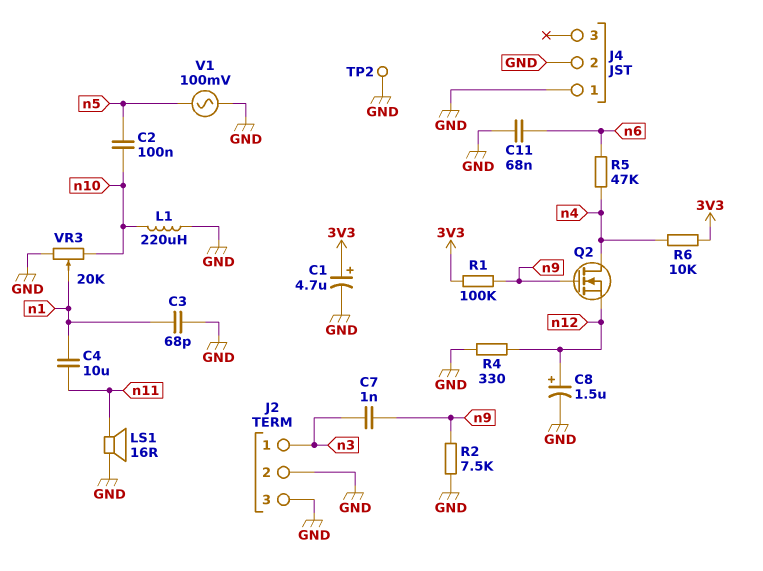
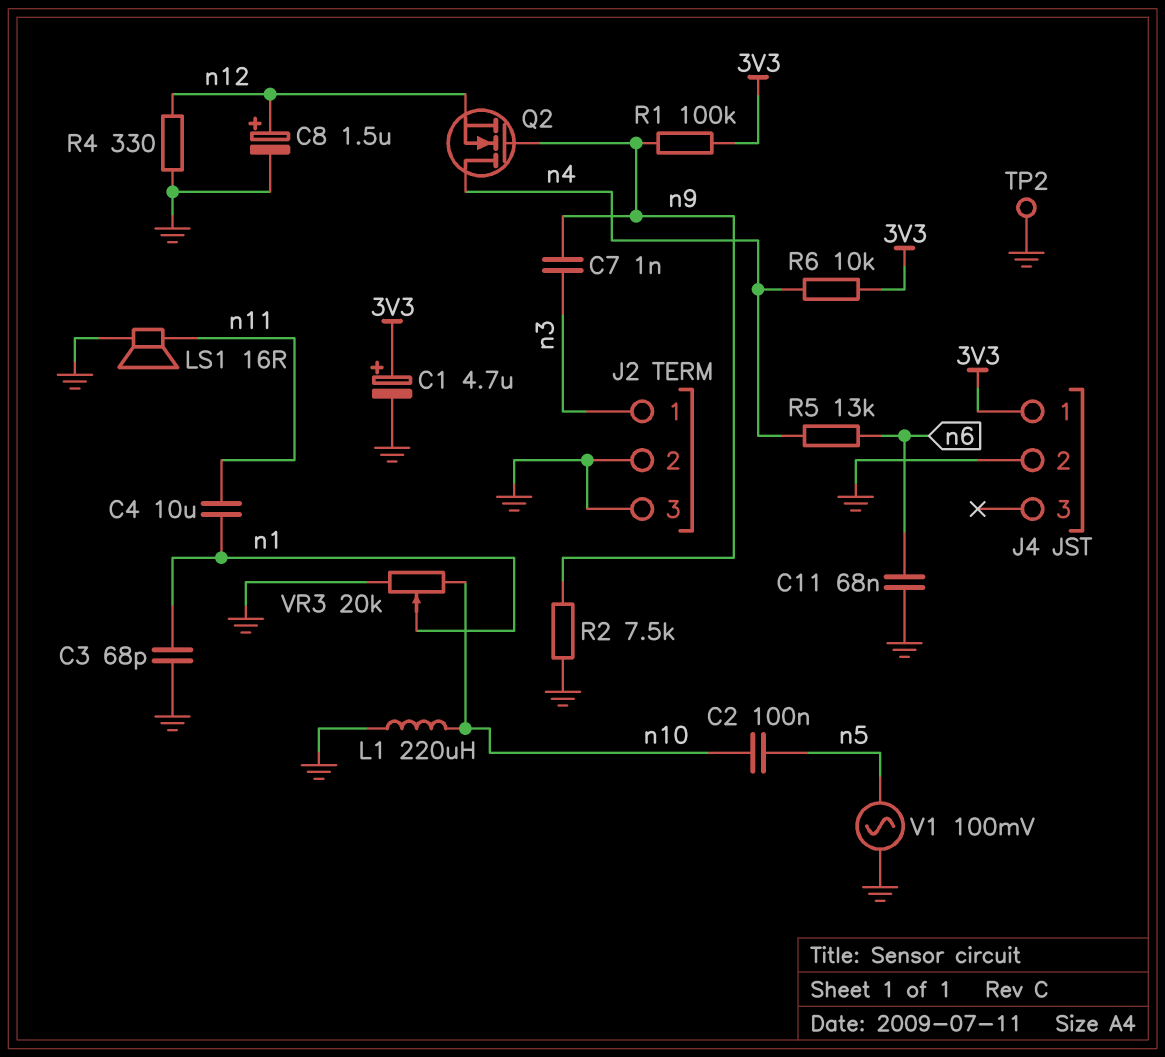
J4 pin 1: GND -> 3V3
R5: 47k (n4, n6) -> 13k (n4, n6)

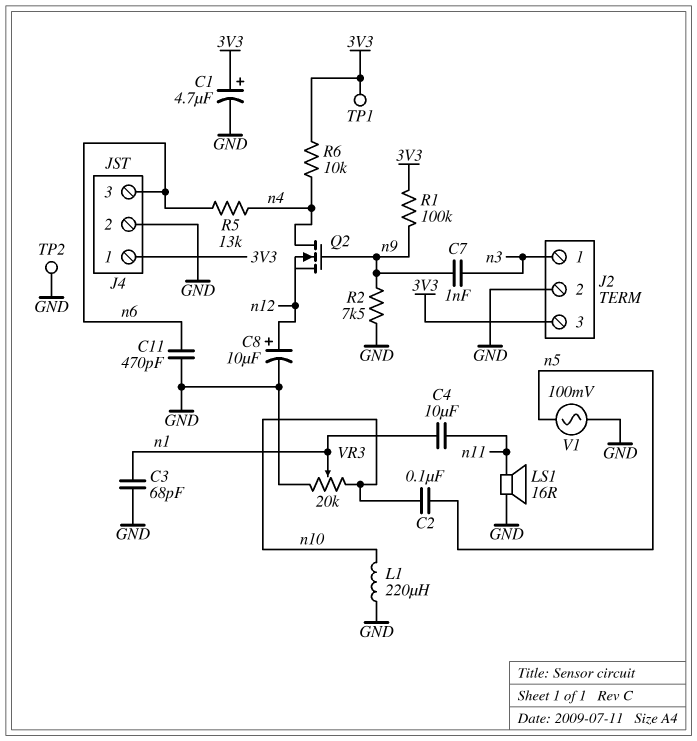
C8: 1.5uF (plus n12, minus GND) -> 10uF (plus n12, minus GND)
C11: 68nF (GND, n6) -> 470pF (GND, n6)
J2 pin 3: GND -> 3V3
J4 pin 3: none -> n6
R4: 330 (GND, n12) -> none
TP1: none -> test point (3V3)

